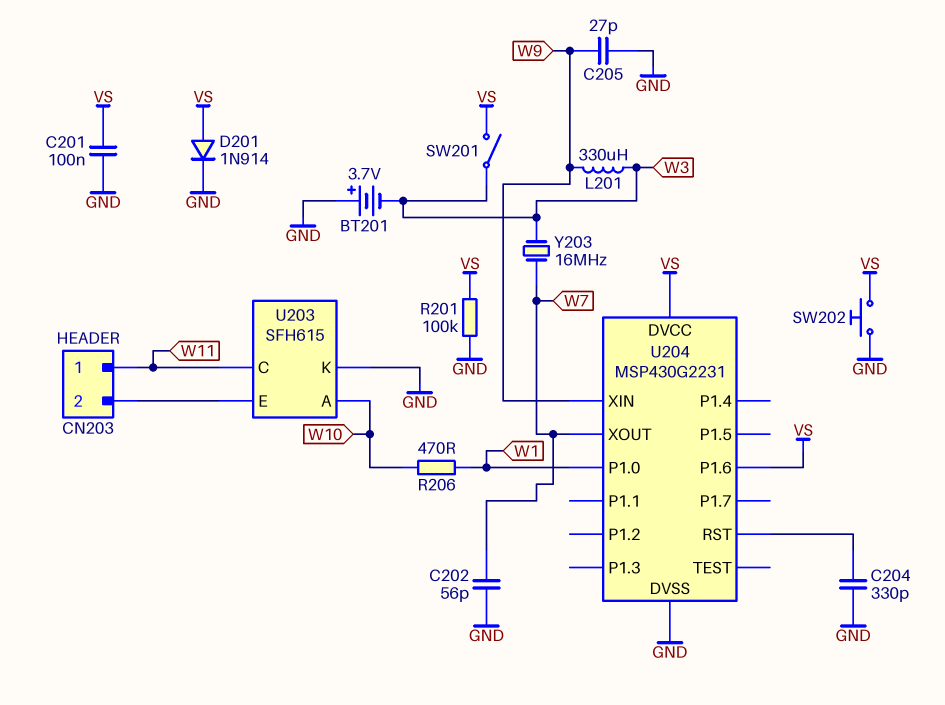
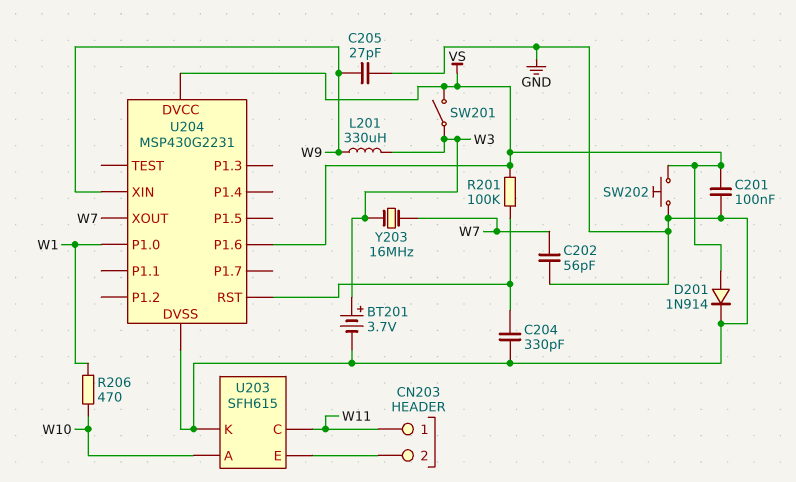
BT201: 3.7V (plus GND, minus W3) -> 3.7V (plus W3, minus GND)
R201: 100k (GND, VS) -> 100k (U204/RST, VS)

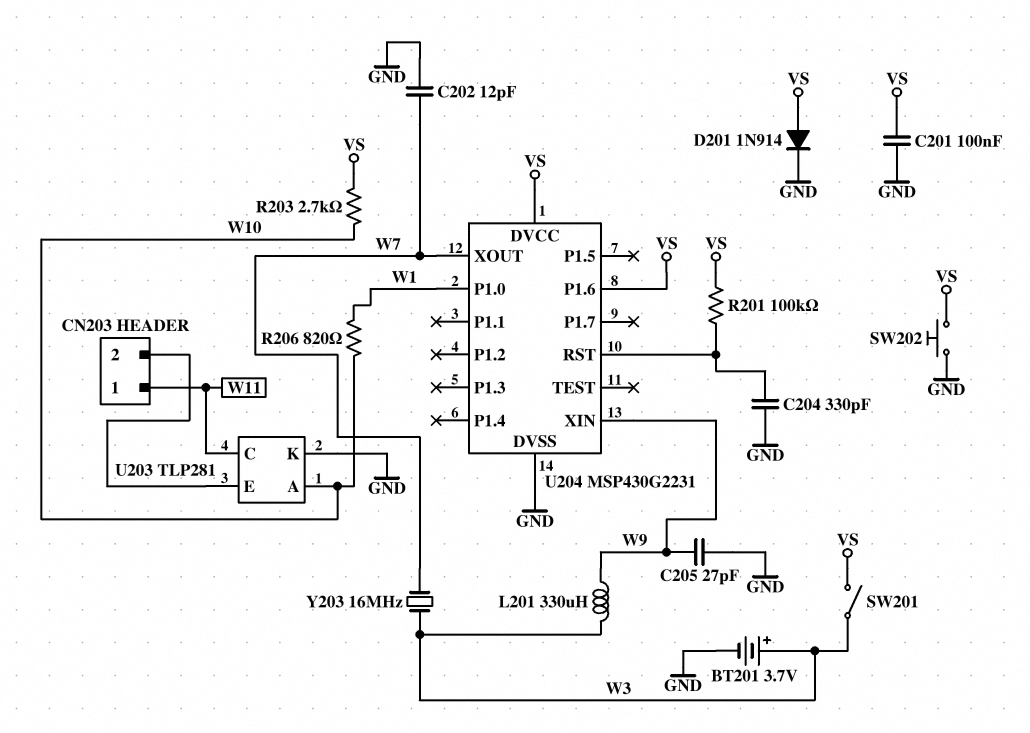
C202: 56pF (GND, W7) -> 12pF (GND, W7)
R203: none -> 2.7k (VS, W10)
R206: 470 (W1, W10) -> 820 (W1, W10)
U203: SFH615 -> TLP281

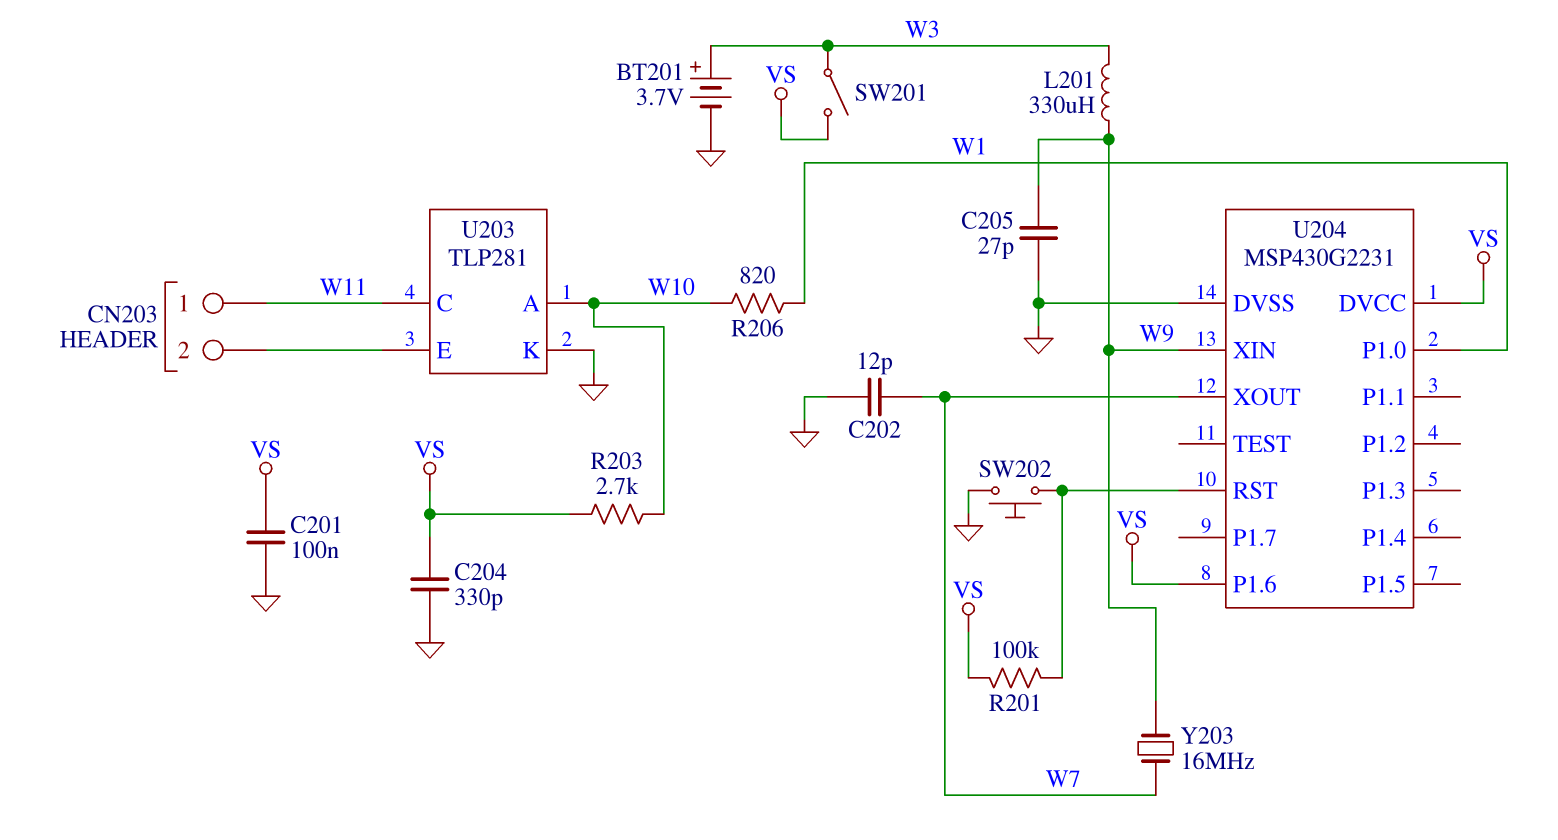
C204: 330pF (GND, U204/RST) -> 330pF (GND, VS)
D201: diode 1N914 (A VS, K GND) -> none
SW202: button (GND, VS) -> button (GND, U204/RST)
Y203: 16MHz (W3, W7) -> 16MHz (W7, W9)

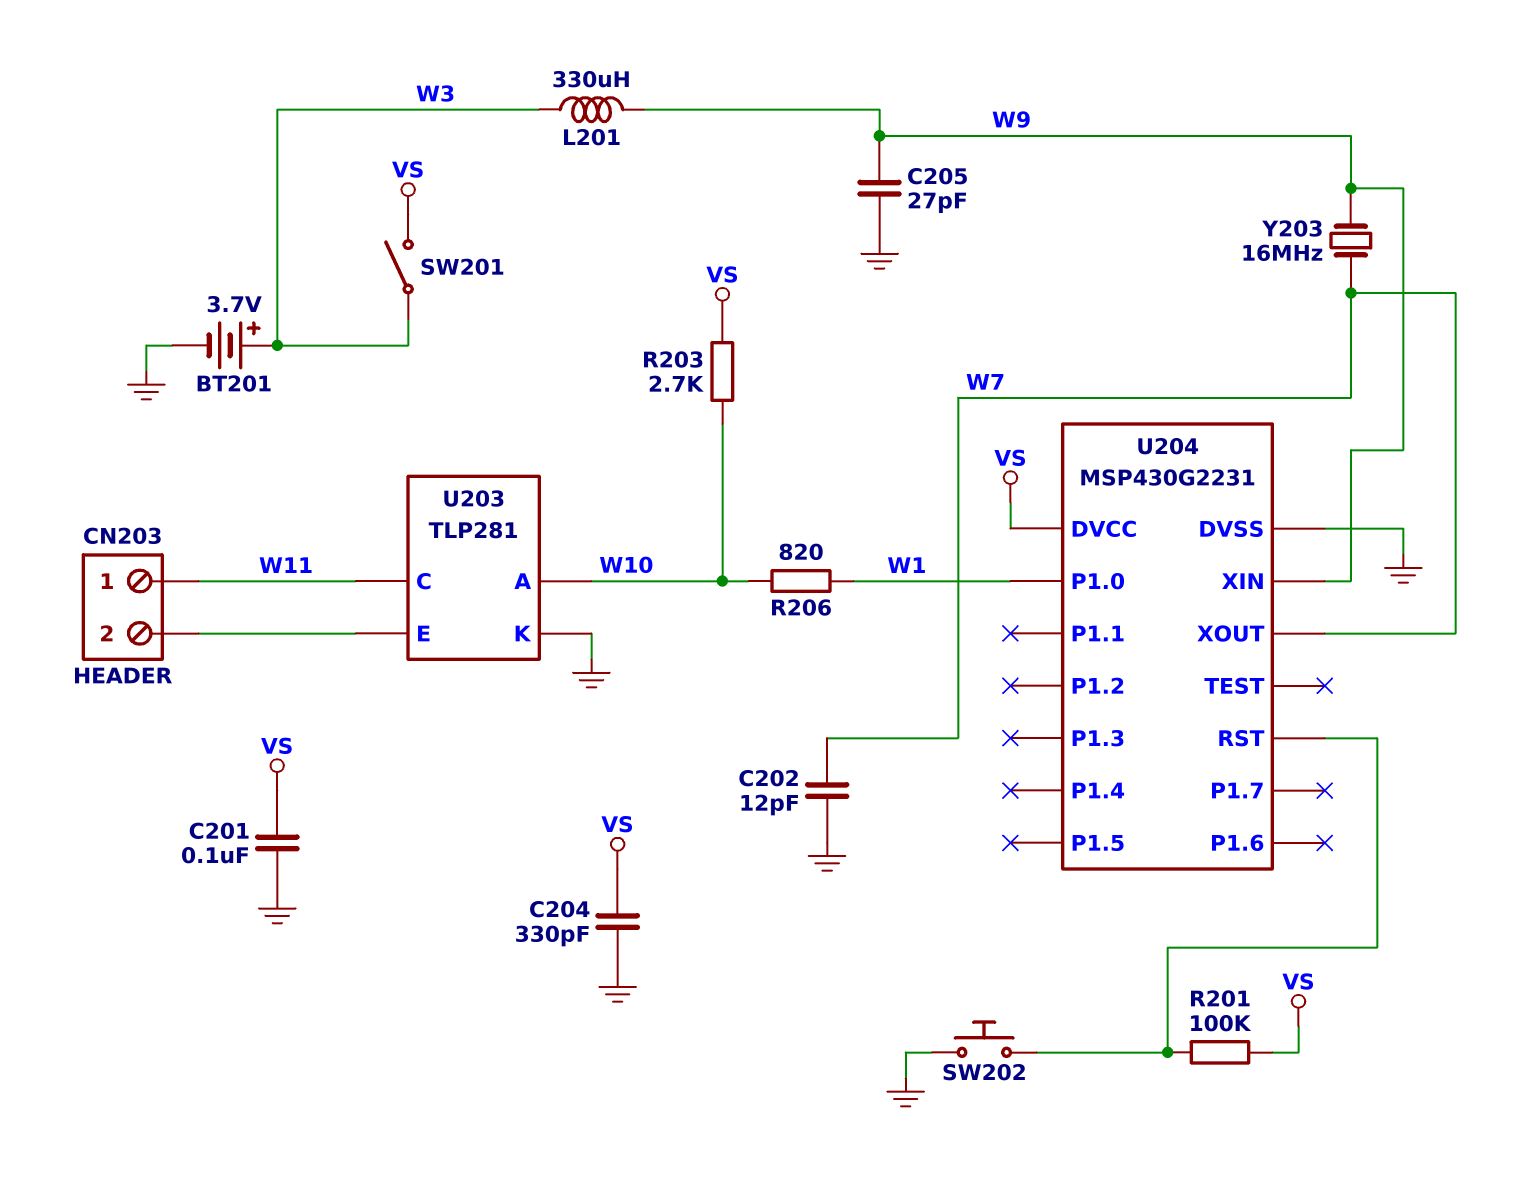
U204 pin P1.6: VS -> none

